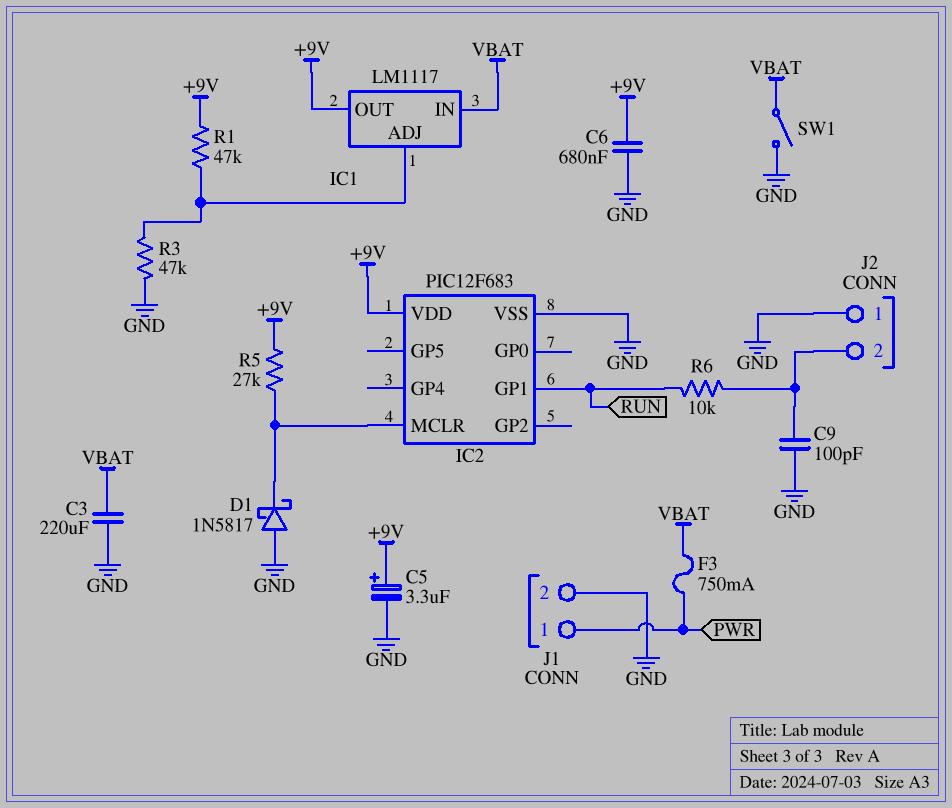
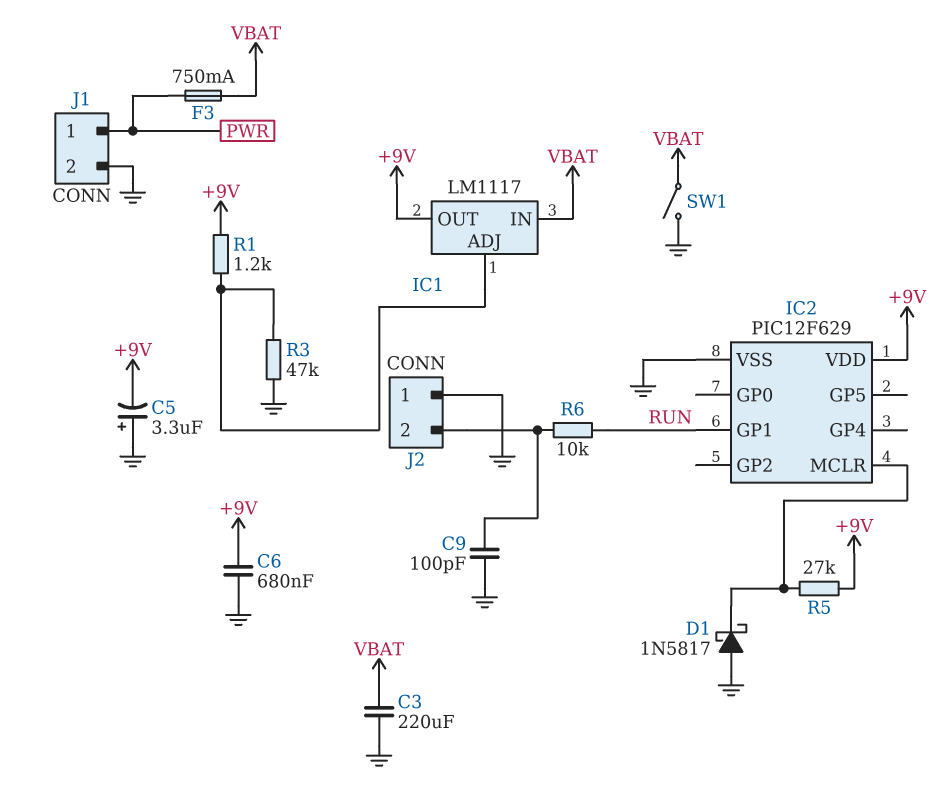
C5: 3.3uF (plus +9V, minus GND) -> 3.3uF (plus GND, minus +9V)
IC2: PIC12F683 -> PIC12F629
R1: 47k (+9V, IC1/ADJ) -> 1.2k (+9V, IC1/ADJ)

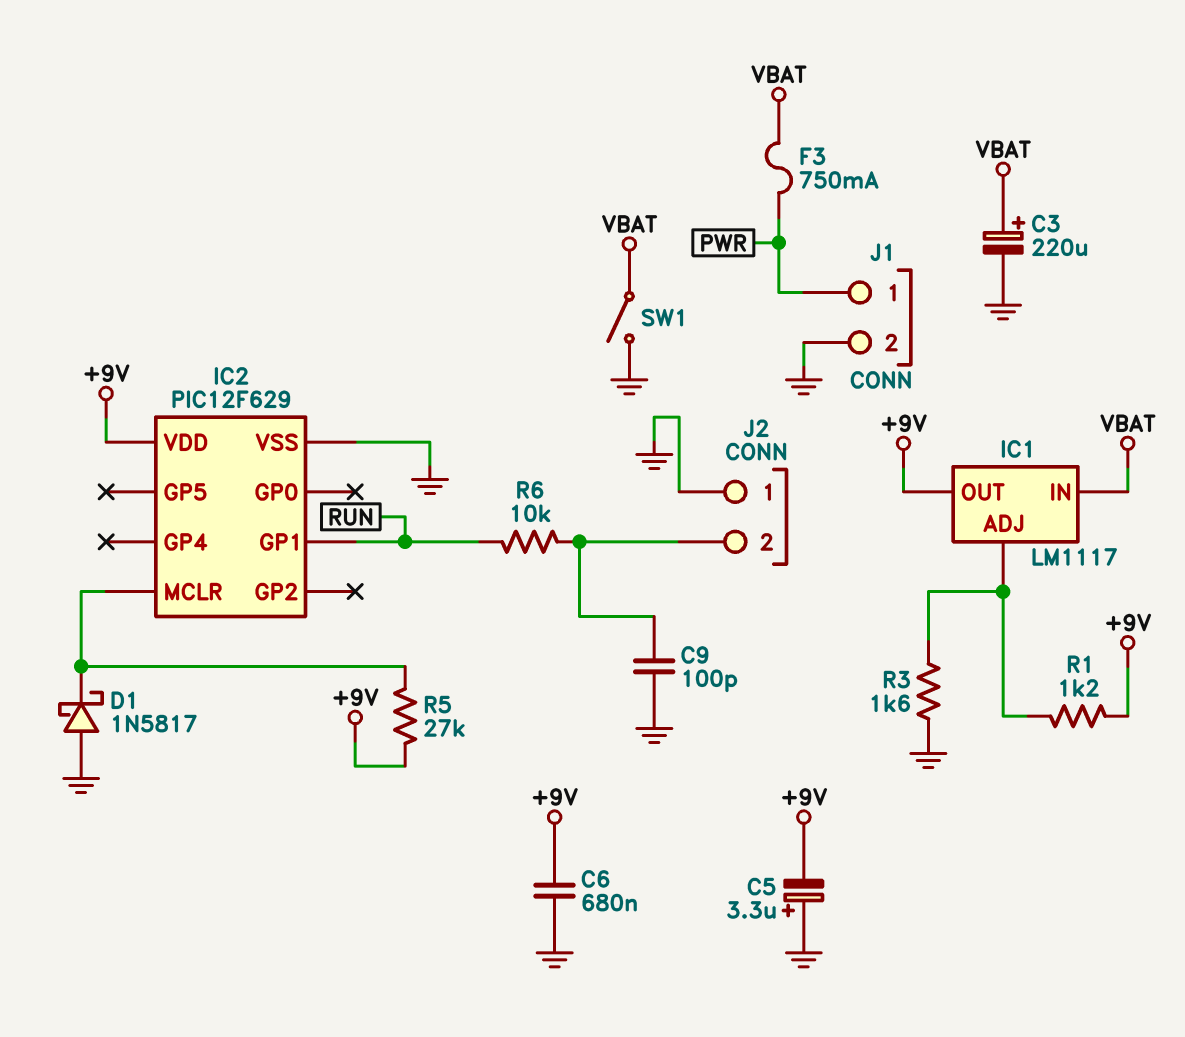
C3: 220uF (GND, VBAT) -> 220uF (plus VBAT, minus GND)
R3: 47k (GND, IC1/ADJ) -> 1.6k (GND, IC1/ADJ)

